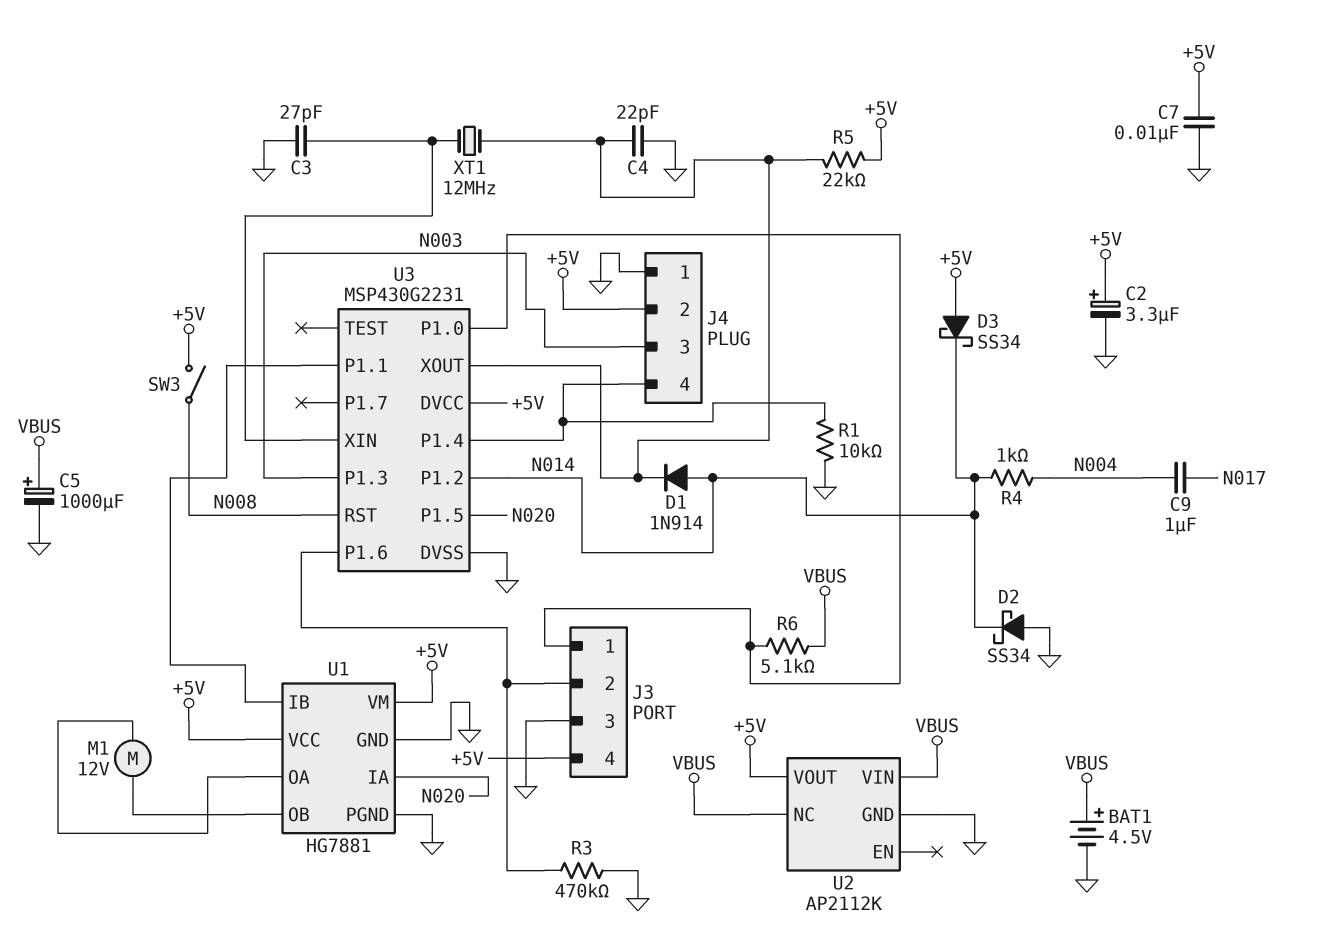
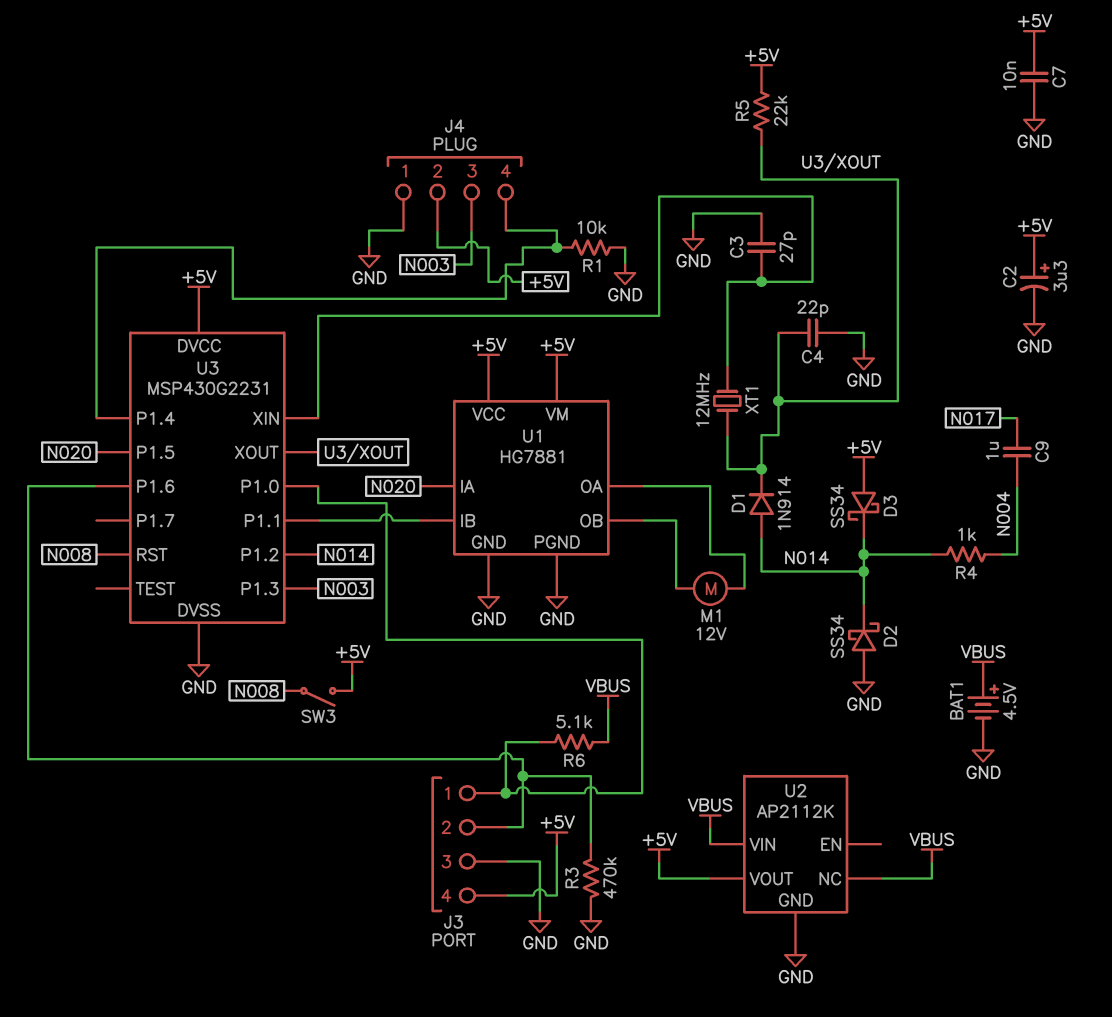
C5: 1000uF (plus VBUS, minus GND) -> none

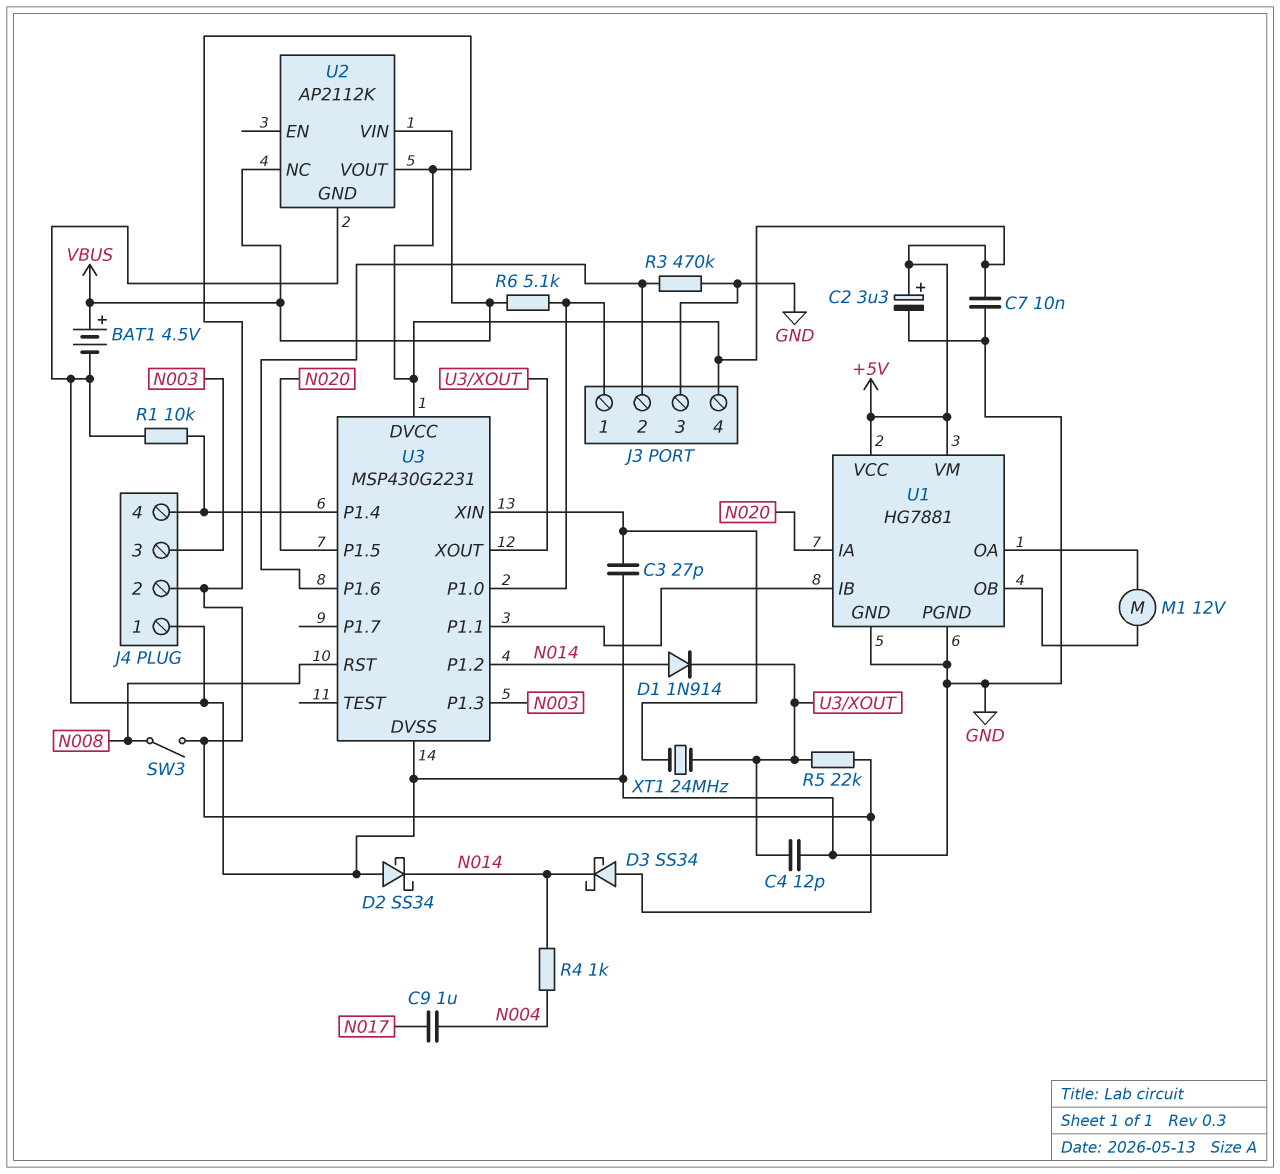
C4: 22pF (GND, U3/XOUT) -> 12pF (GND, U3/XOUT)
XT1: 12MHz (U3/XIN, U3/XOUT) -> 24MHz (U3/XIN, U3/XOUT)

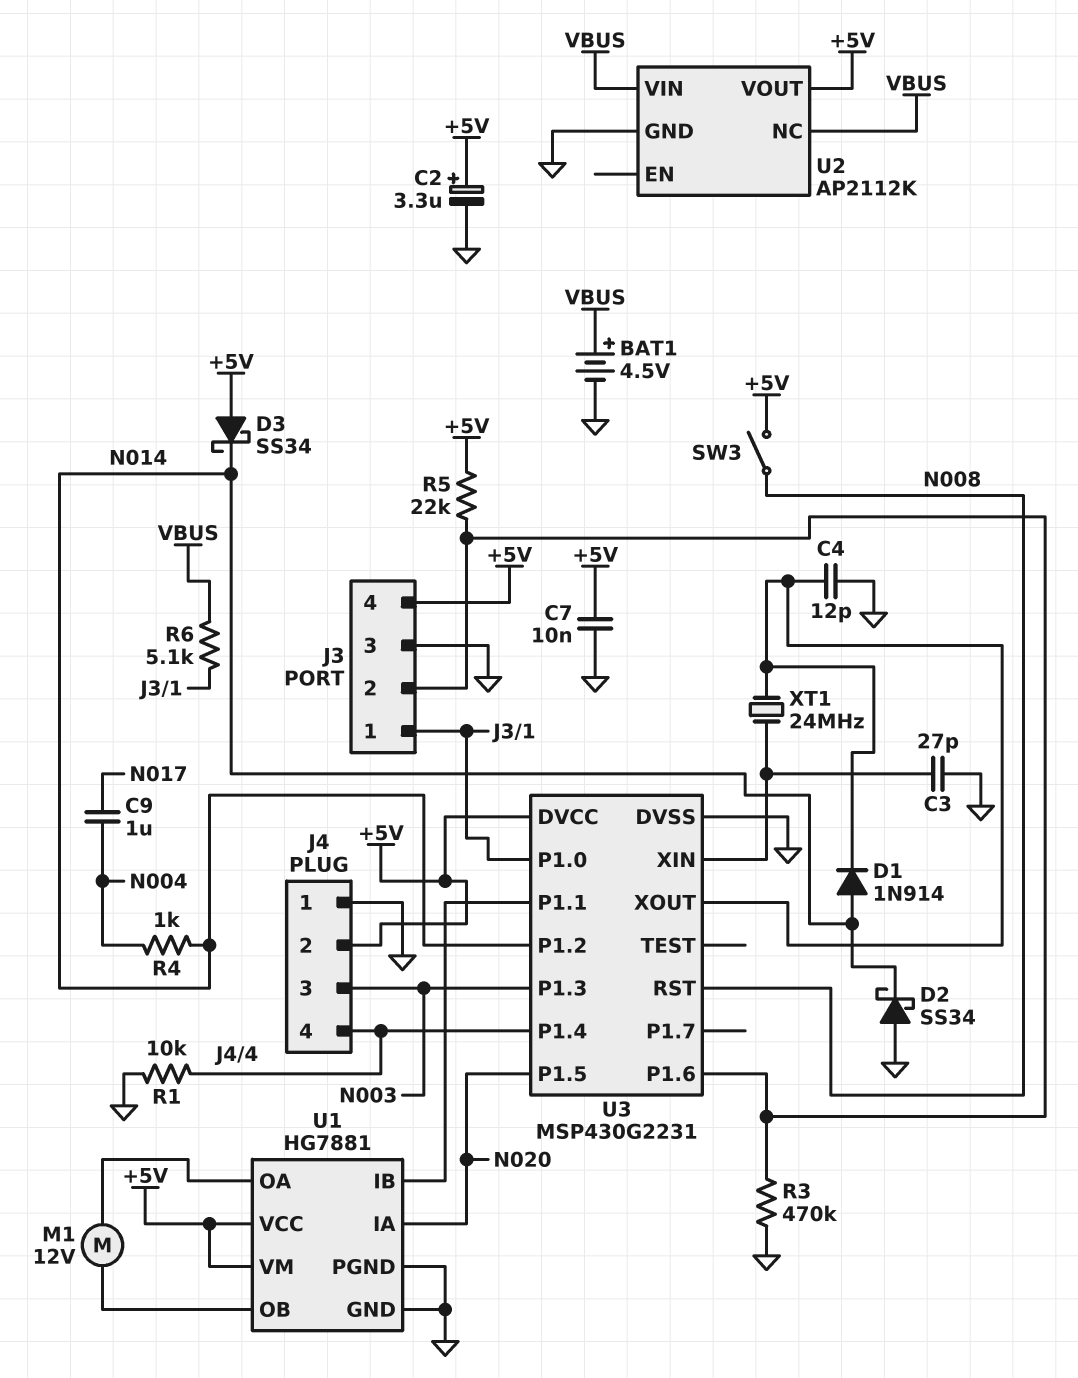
R5: 22k (+5V, U3/XOUT) -> 22k (+5V, J3/2)

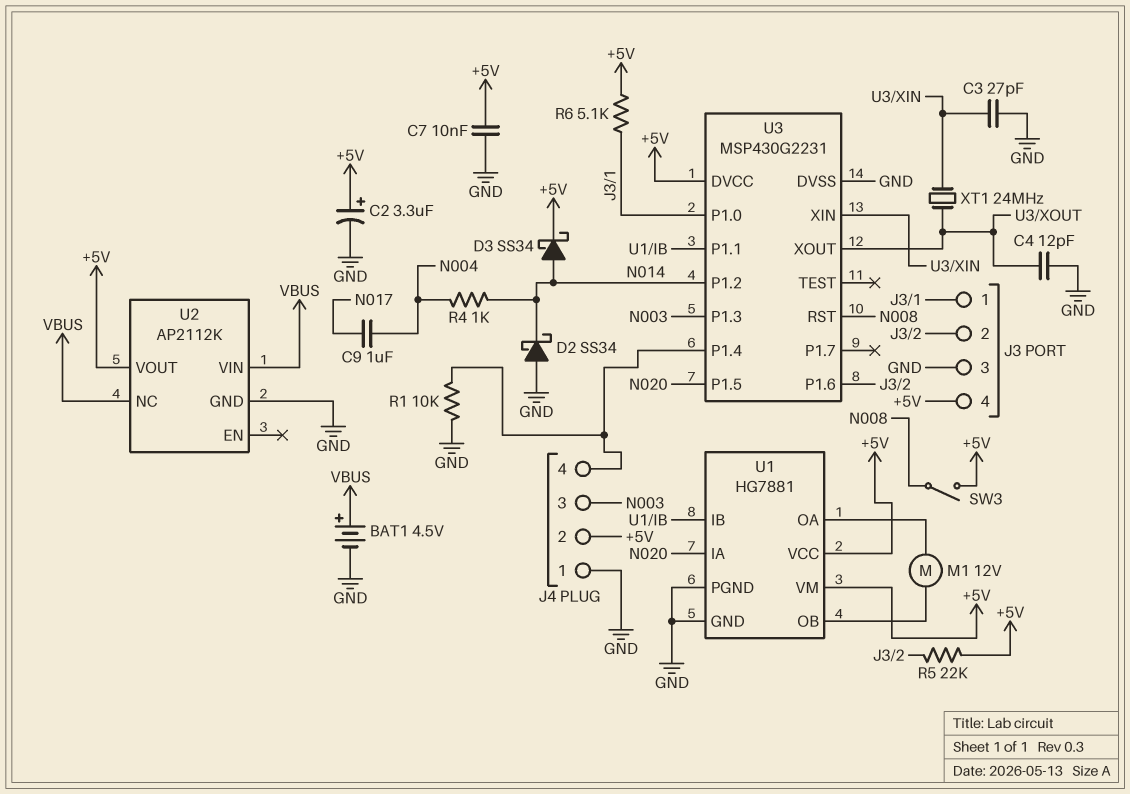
D1: diode 1N914 (A N014, K U3/XOUT) -> none
D3: schottky SS34 (A +5V, K N014) -> schottky SS34 (A N014, K +5V)
R3: 470k (GND, J3/2) -> none
R6: 5.1k (J3/1, VBUS) -> 5.1k (+5V, J3/1)

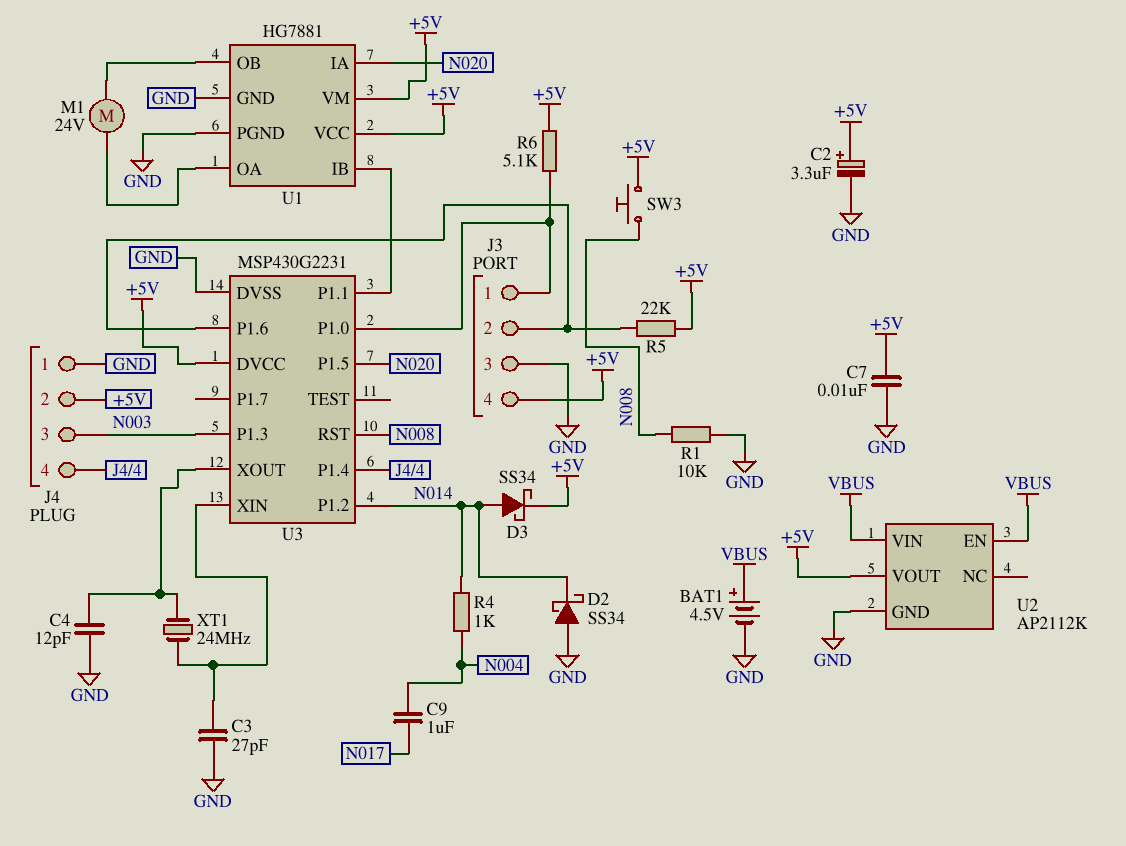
M1: motor 12V (U1/OA, U1/OB) -> motor 24V (U1/OA, U1/OB)
R1: 10k (GND, J4/4) -> 10k (GND, N008)
SW3: switch (+5V, N008) -> button (+5V, N008)
U2 pin EN: none -> VBUS
U2 pin NC: VBUS -> none

